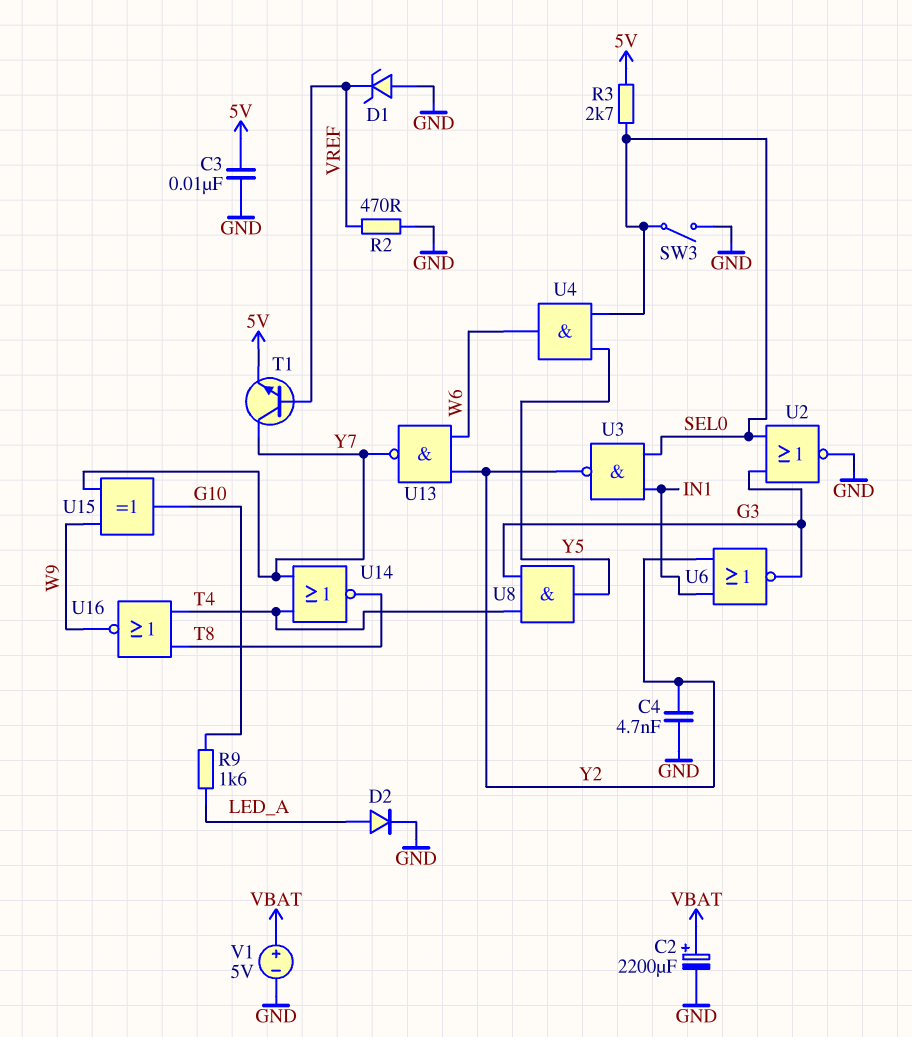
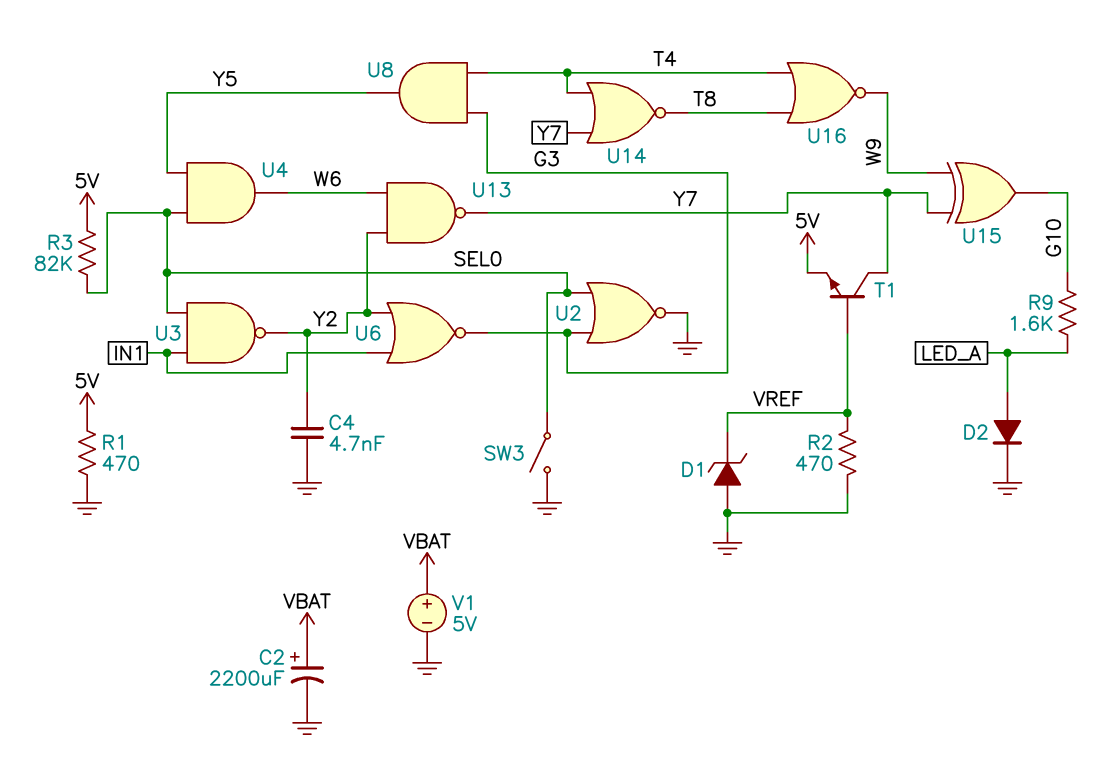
C3: 10nF (5V, GND) -> none
R1: none -> 470 (5V, GND)
R3: 2.7k (5V, SEL0) -> 82k (5V, SEL0)

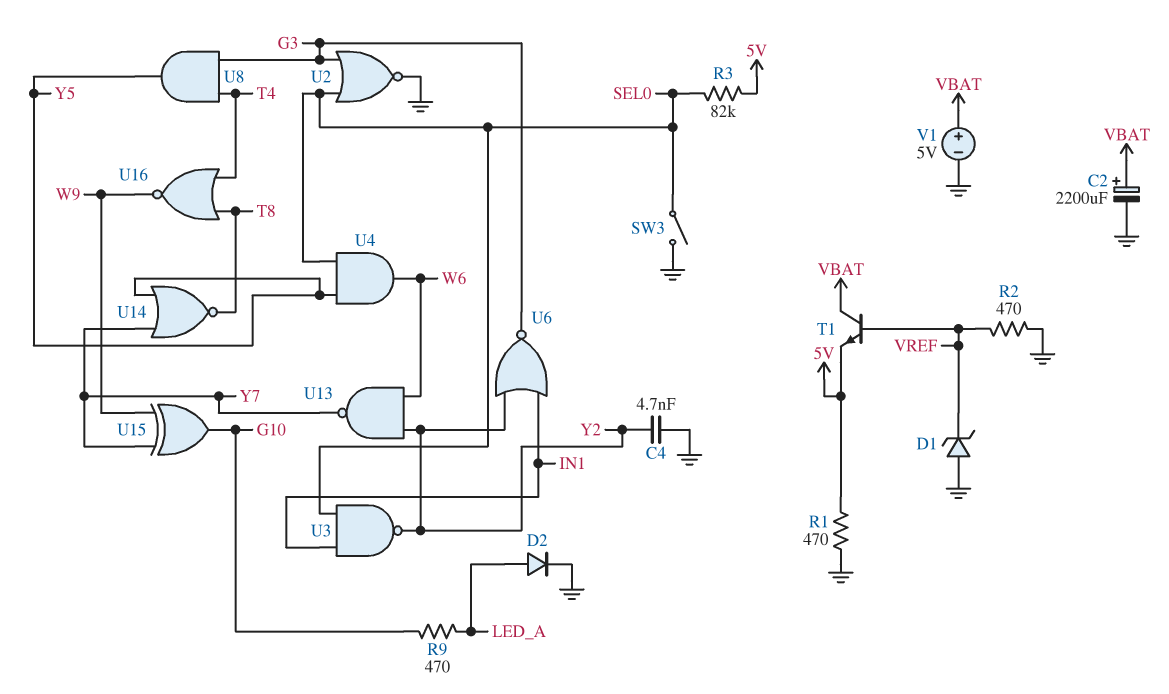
R9: 1.6k (G10, LED_A) -> 470 (G10, LED_A)
T1: NPN (B VREF, C Y7, E 5V) -> NPN (B VREF, C VBAT, E 5V)
U14: NOR (in T4, in Y7, out T8) -> NOR (in Y5, in Y7, out T8)

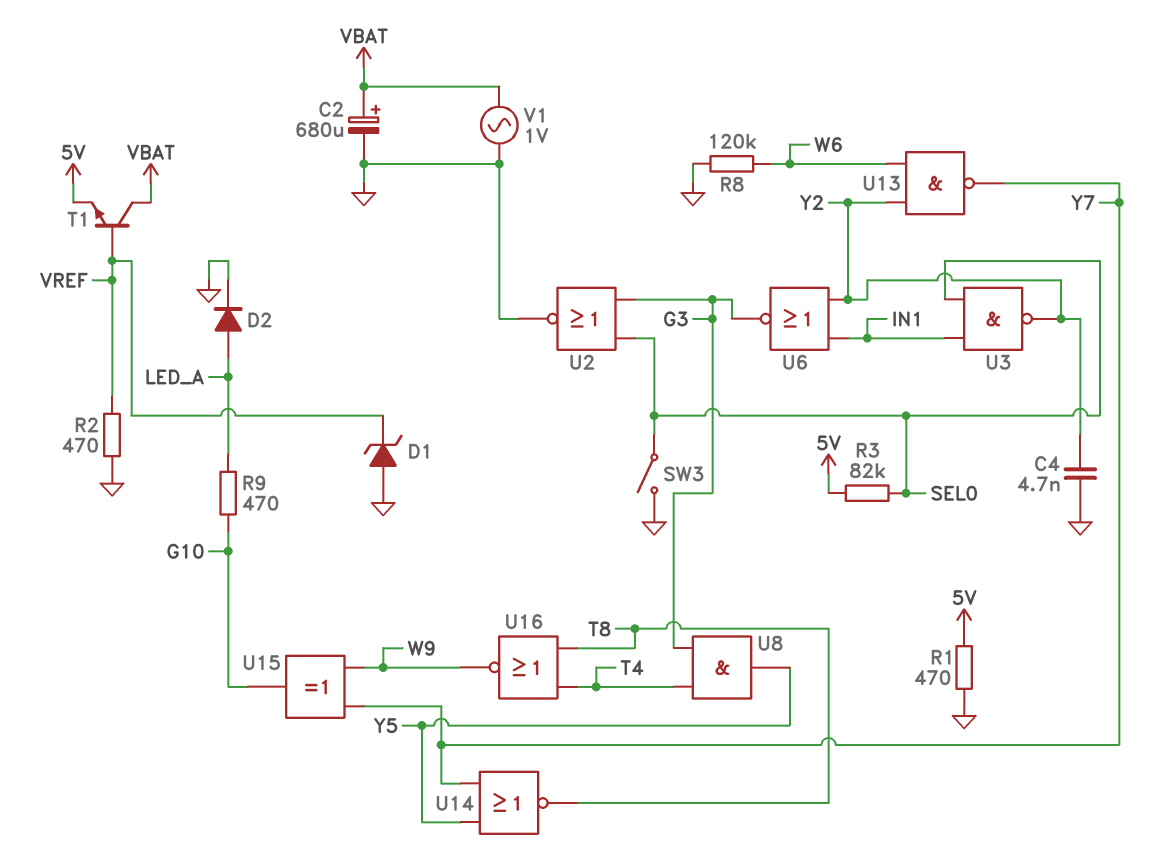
C2: 2200uF (plus VBAT, minus GND) -> 680uF (plus VBAT, minus GND)
R8: none -> 120k (GND, W6)
U4: AND (in SEL0, in Y5, out W6) -> none
V1: 5V (plus VBAT, minus GND) -> AC 1V (GND, VBAT)

